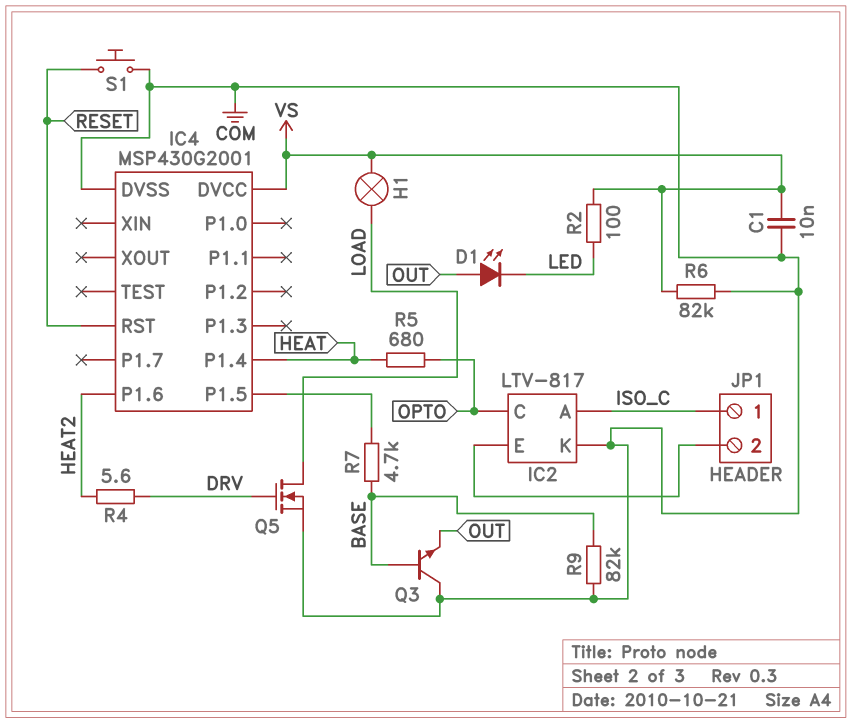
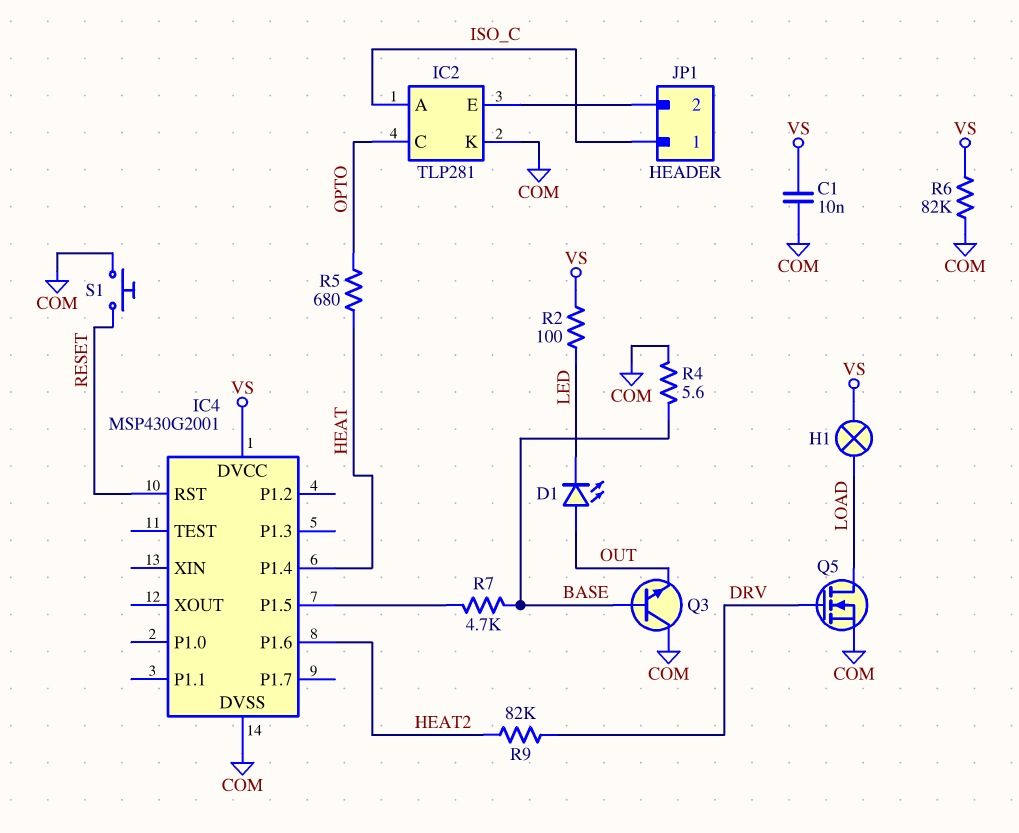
IC2: LTV-817 -> TLP281
R4: 5.6 (DRV, HEAT2) -> 5.6 (BASE, COM)
R9: 82k (BASE, COM) -> 82k (DRV, HEAT2)

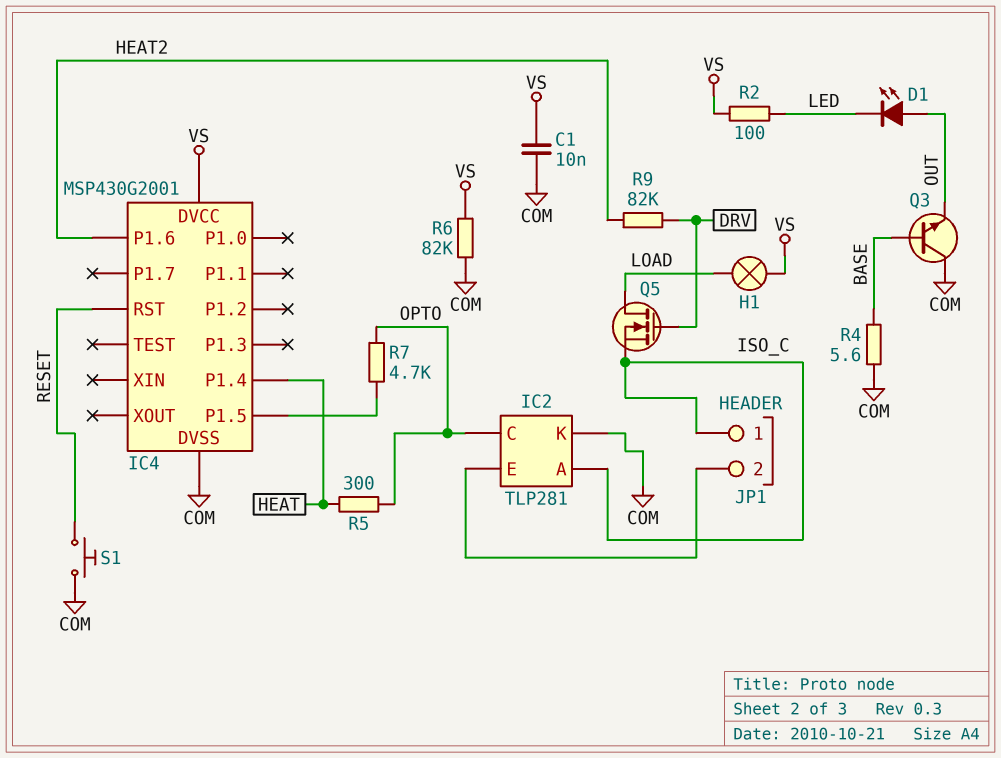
Q5: NMOS (G DRV, D LOAD, S COM) -> NMOS (G DRV, D LOAD, S ISO_C)
R5: 680 (HEAT, OPTO) -> 300 (HEAT, OPTO)
R7: 4.7k (BASE, IC4/P1.5) -> 4.7k (IC4/P1.5, OPTO)

